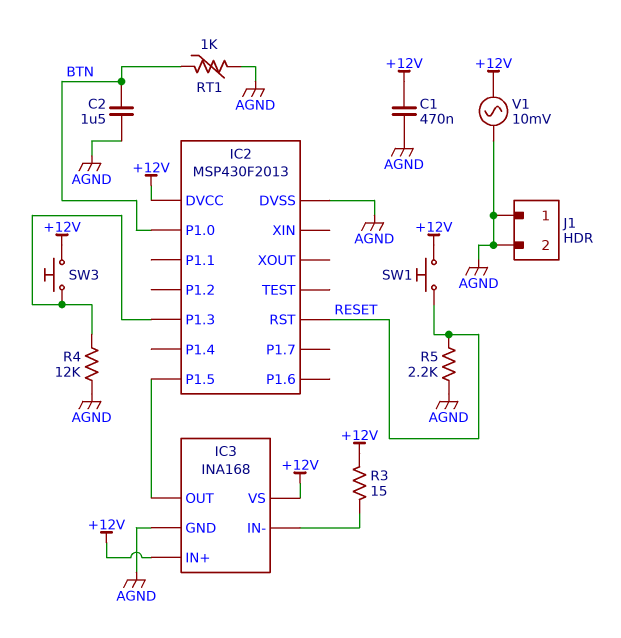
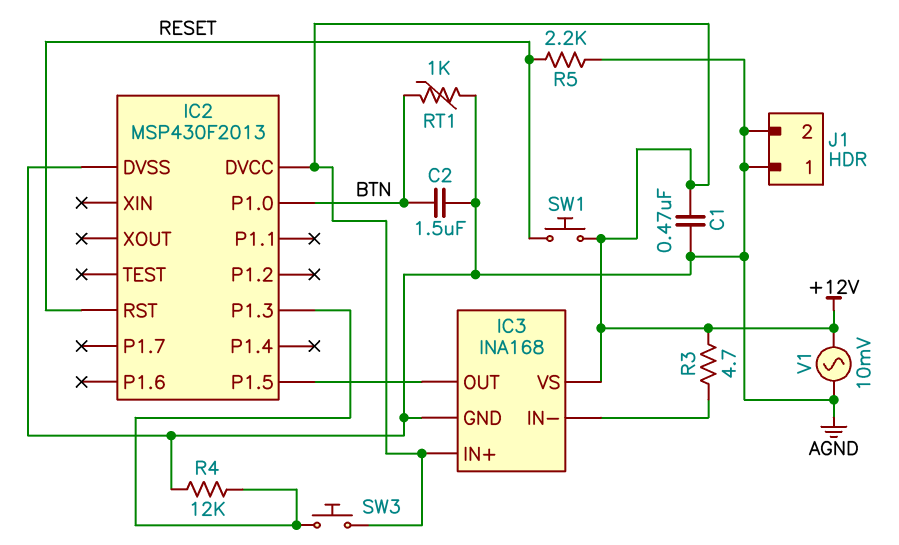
R3: 15 (+12V, IC3/IN-) -> 4.7 (+12V, IC3/IN-)

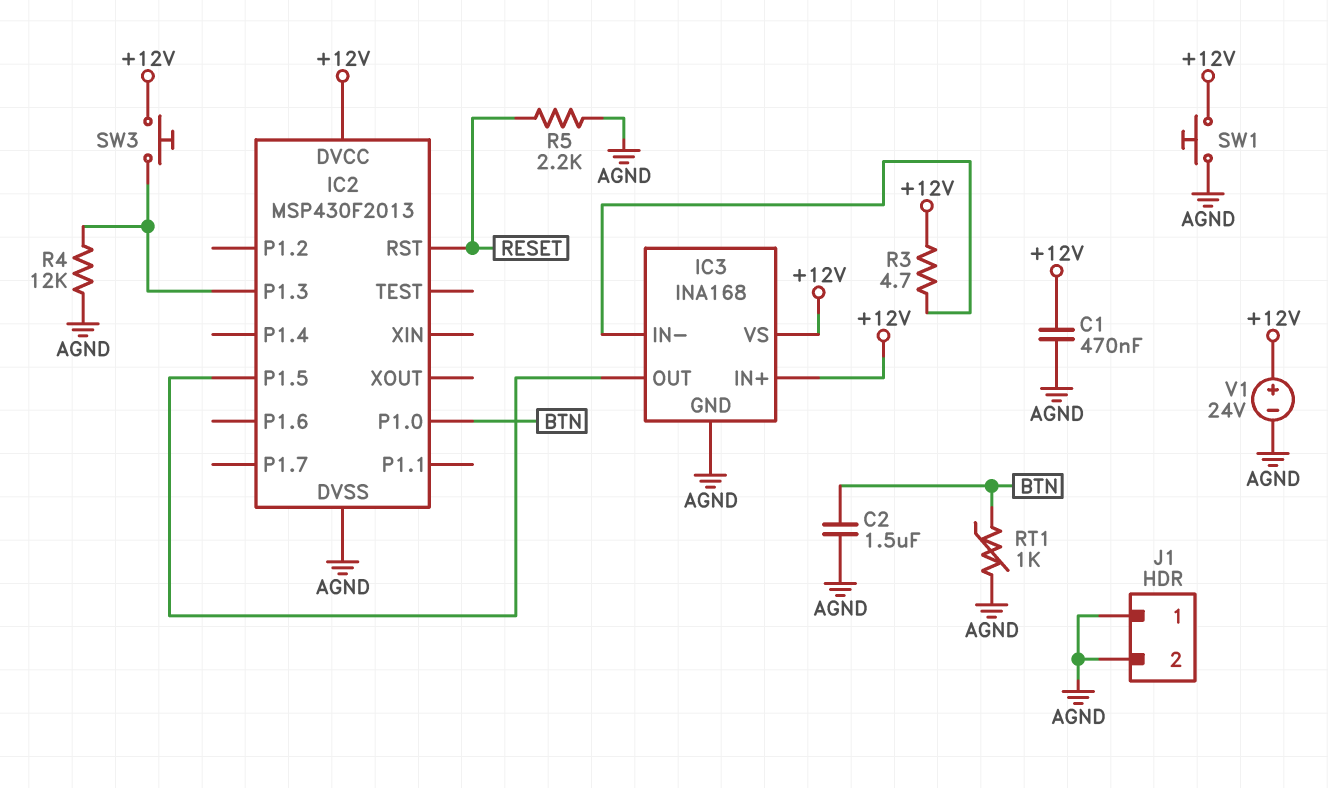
SW1: button (+12V, RESET) -> button (+12V, AGND)
V1: AC 10mV (+12V, AGND) -> 24V (plus +12V, minus AGND)

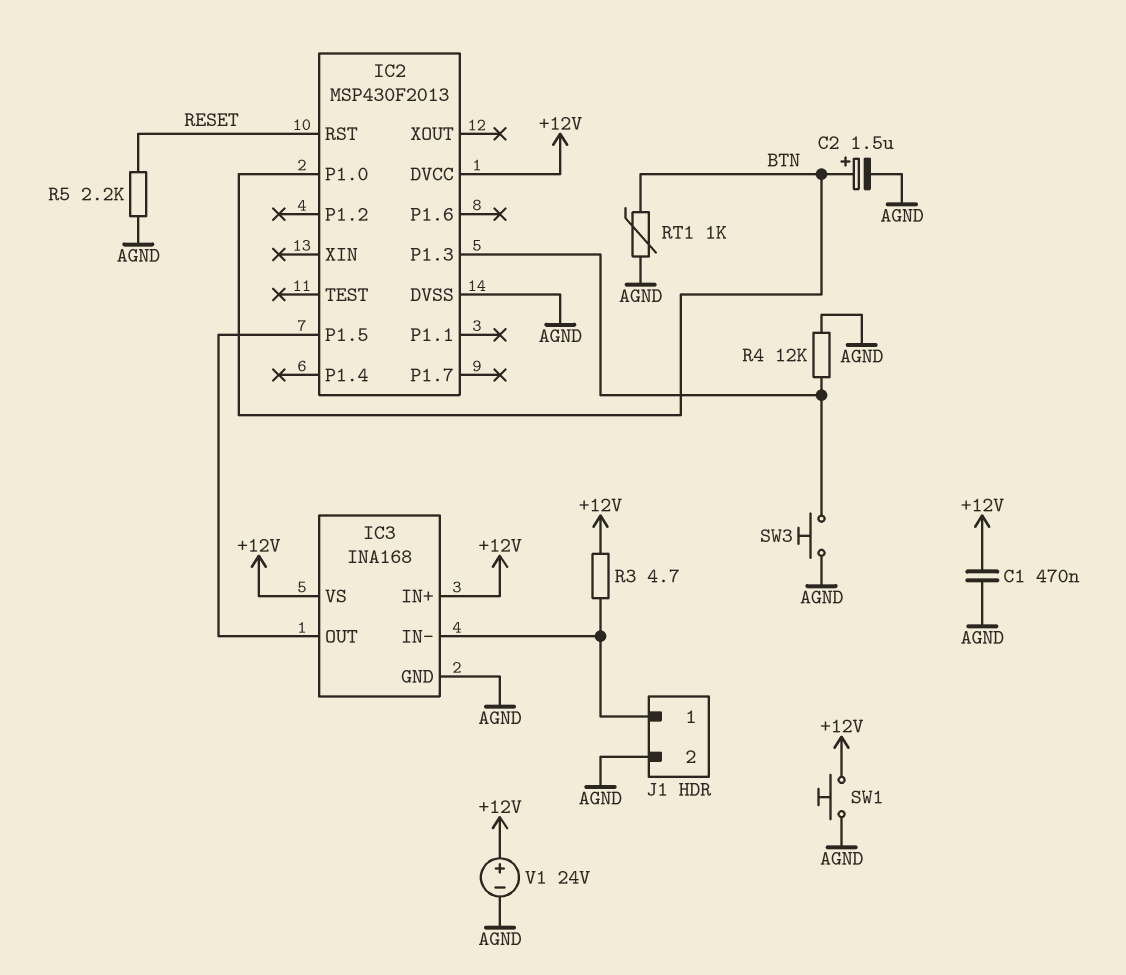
C2: 1.5uF (AGND, BTN) -> 1.5uF (plus BTN, minus AGND)
J1 pin 1: AGND -> IC3/IN-
SW3: button (+12V, IC2/P1.3) -> button (AGND, IC2/P1.3)

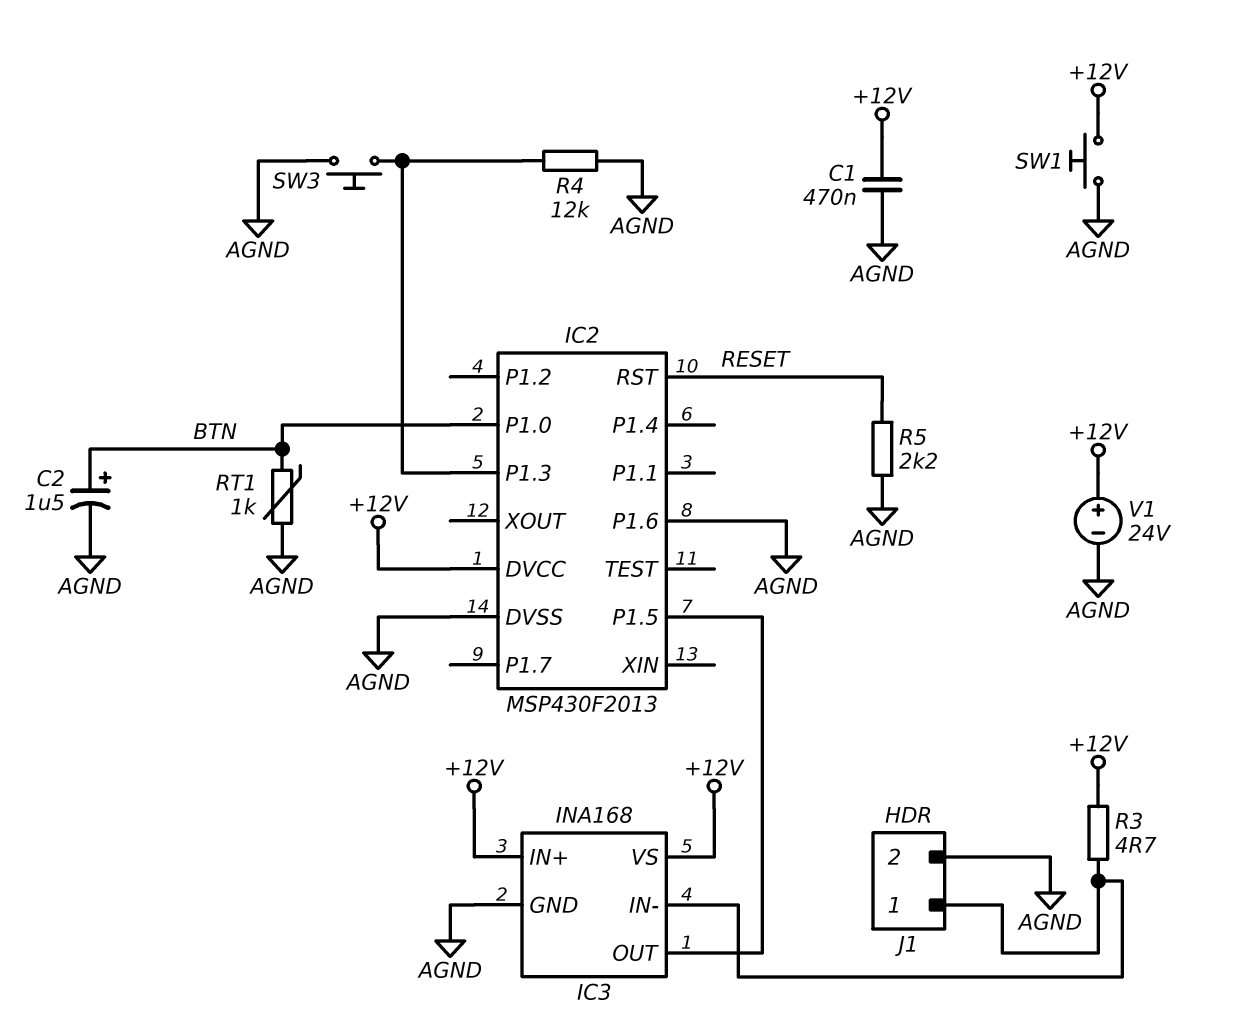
IC2 pin P1.6: none -> AGND

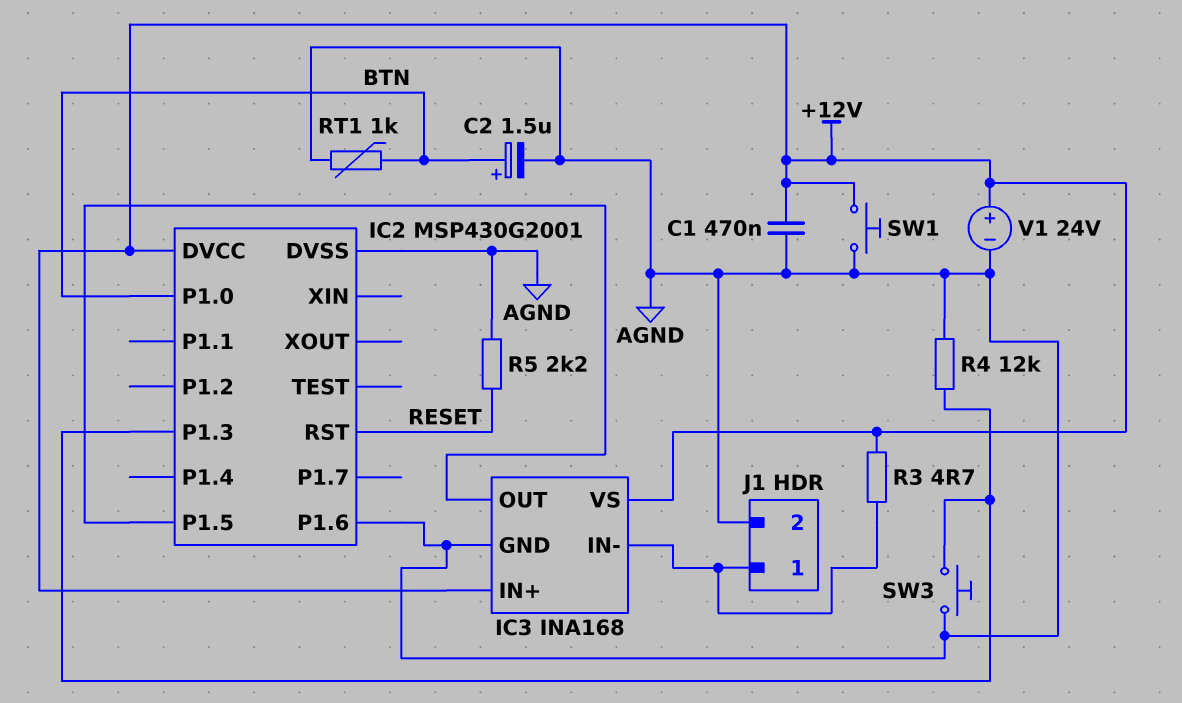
IC2: MSP430F2013 -> MSP430G2001

